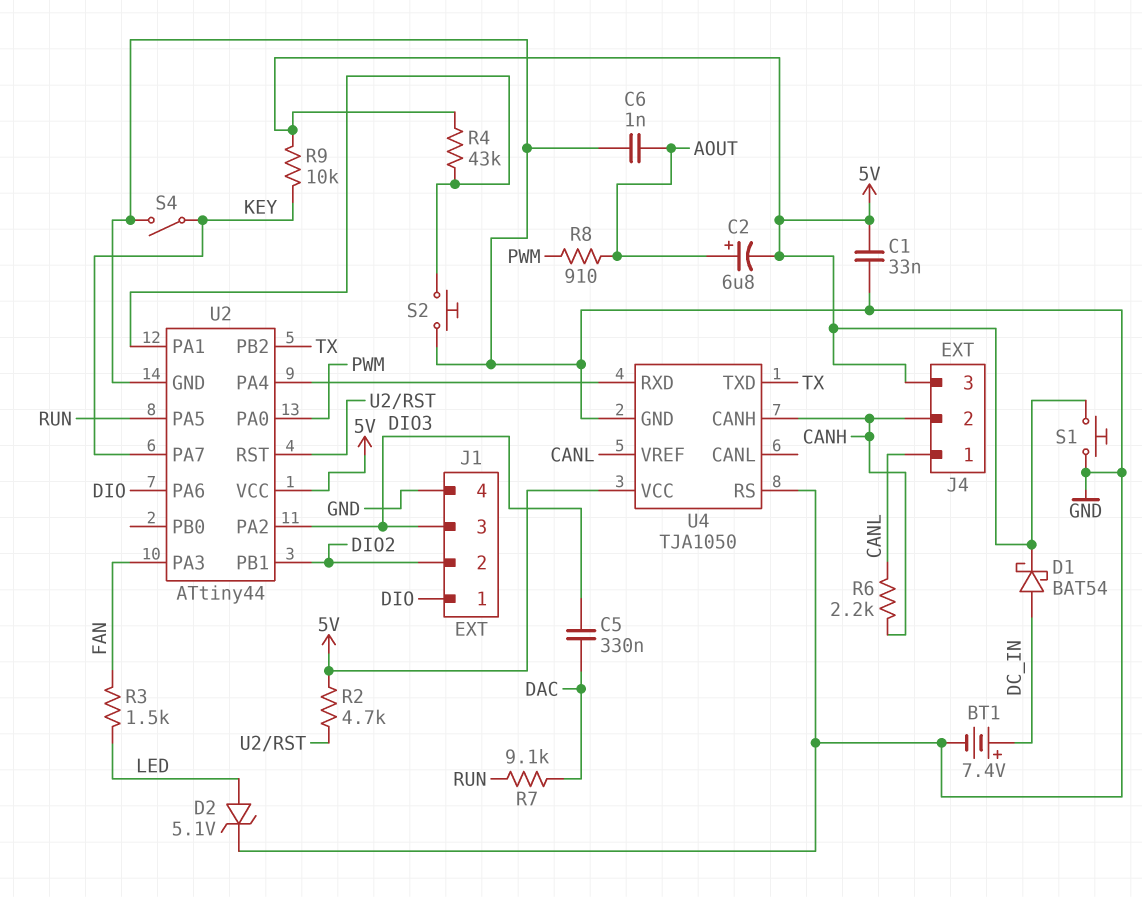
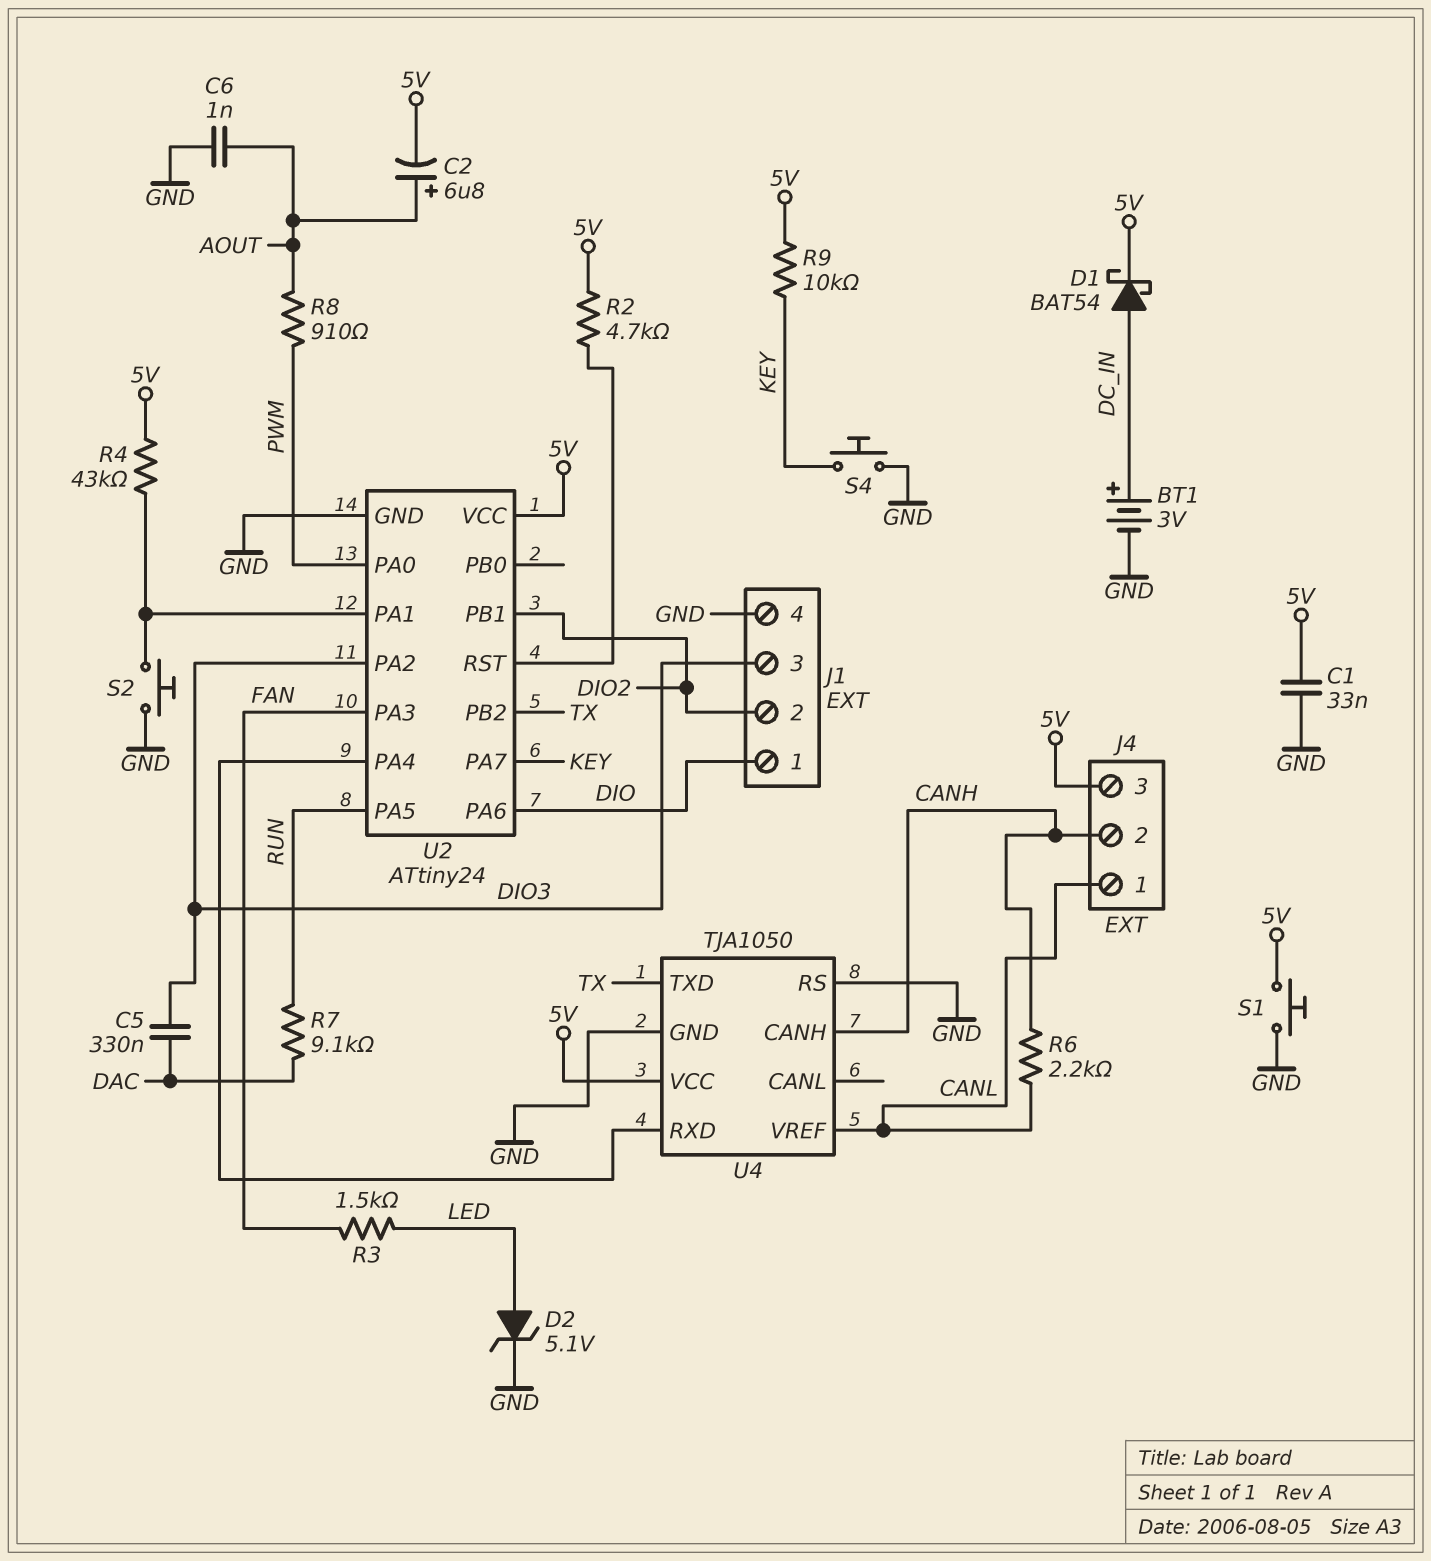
BT1: 7.4V (plus DC_IN, minus GND) -> 3V (plus DC_IN, minus GND)
S4: switch (GND, KEY) -> button (GND, KEY)
U2: ATtiny44 -> ATtiny24

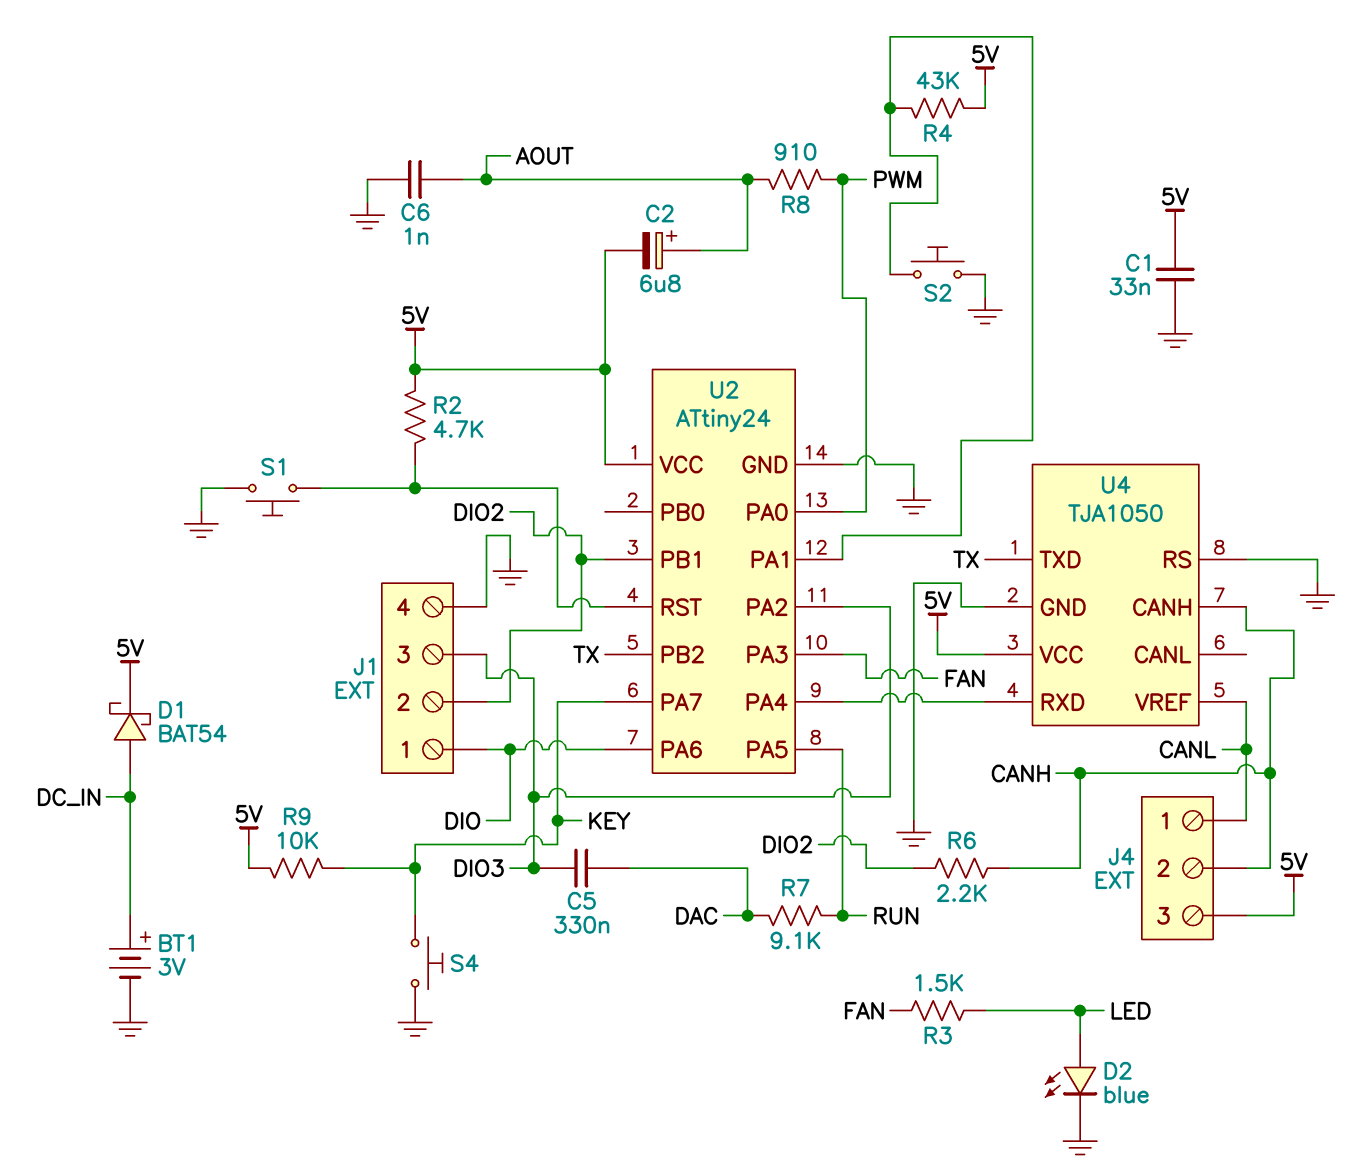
D2: zener 5.1V (A LED, K GND) -> LED blue (A LED, K GND)
R6: 2.2k (CANH, CANL) -> 2.2k (CANH, DIO2)
S1: button (5V, GND) -> button (GND, U2/RST)

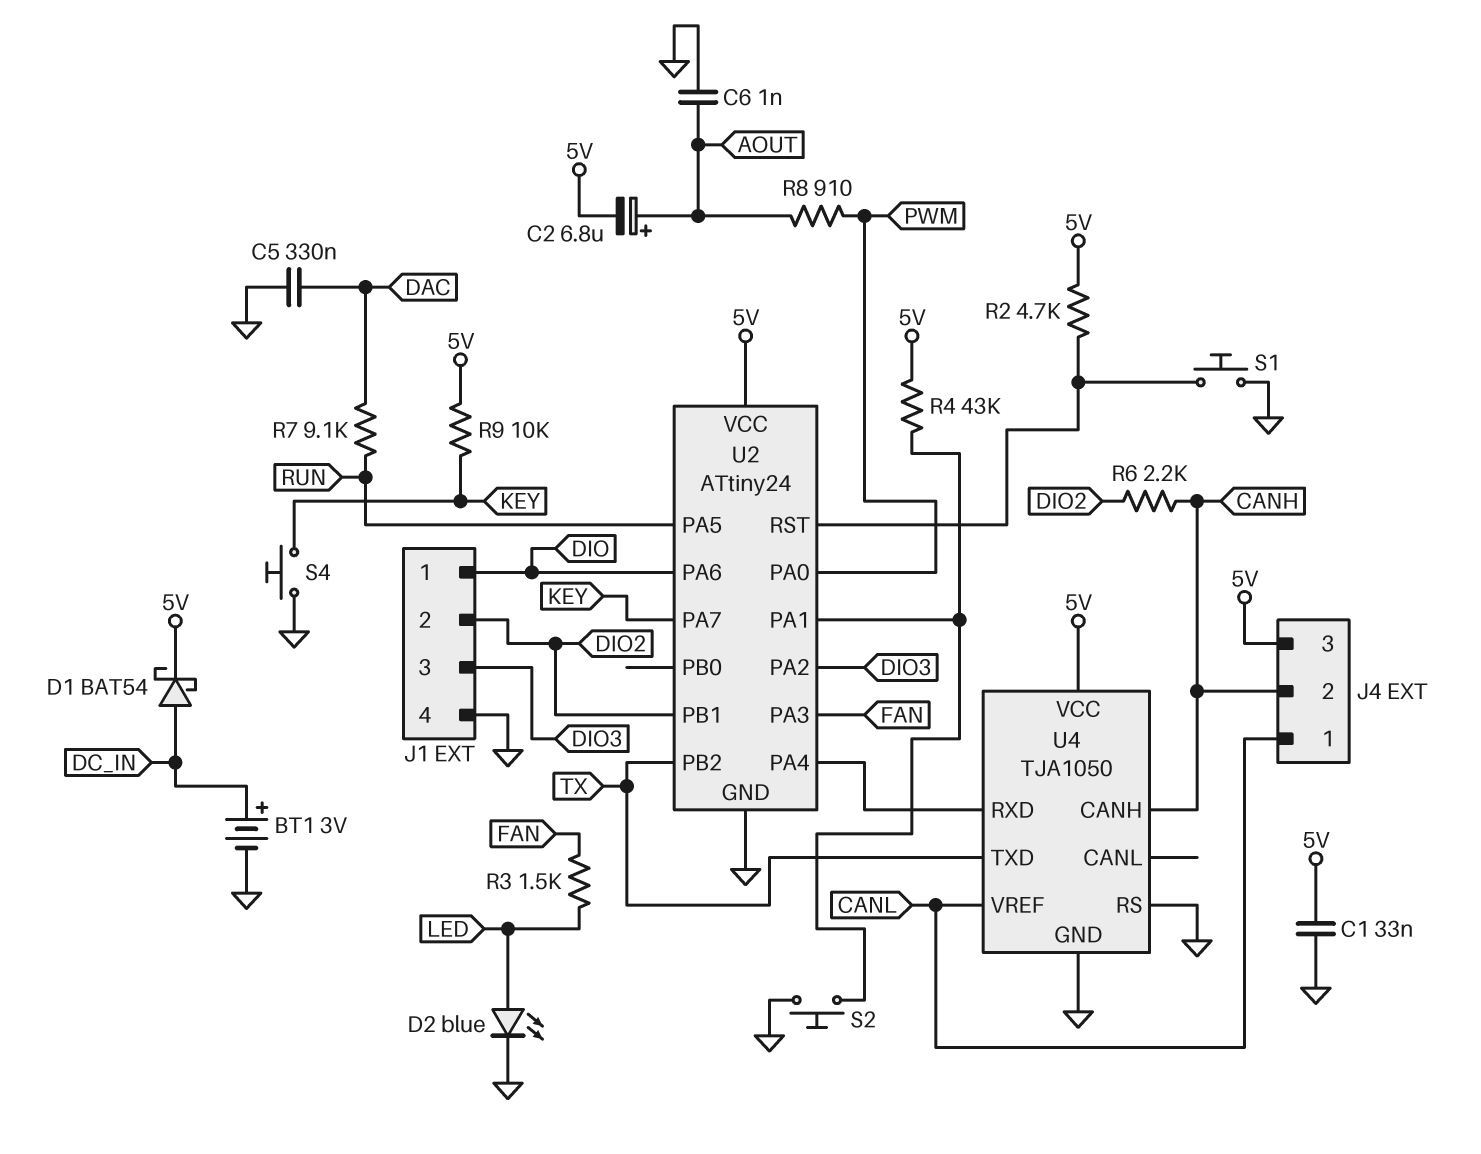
C5: 330nF (DAC, DIO3) -> 330nF (DAC, GND)

